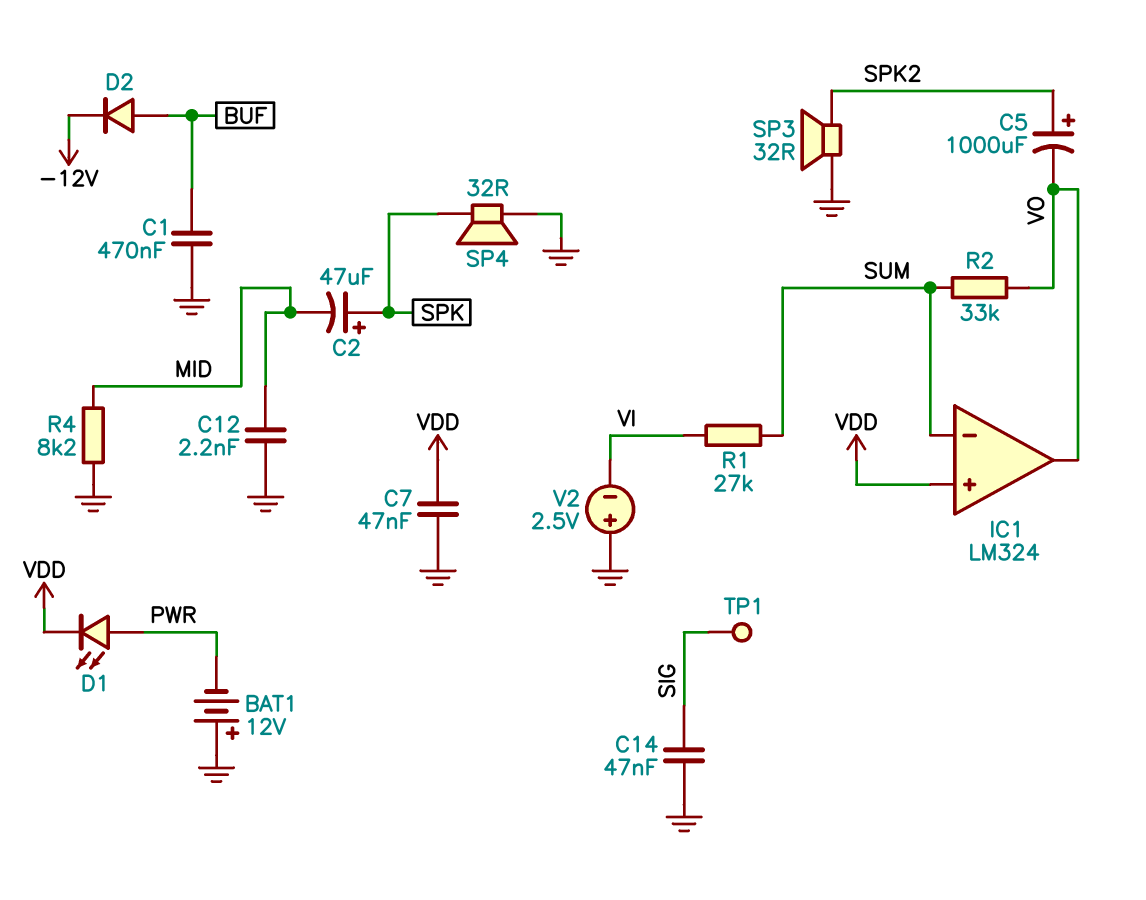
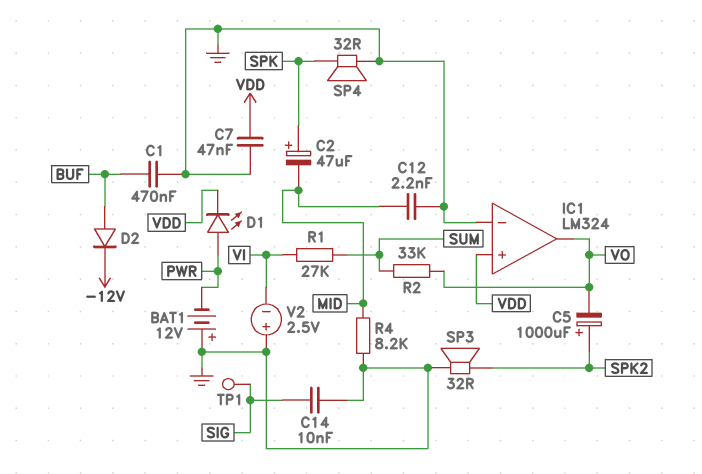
C14: 47nF (GND, SIG) -> 10nF (GND, SIG)
IC1 pin in-: SUM -> GND

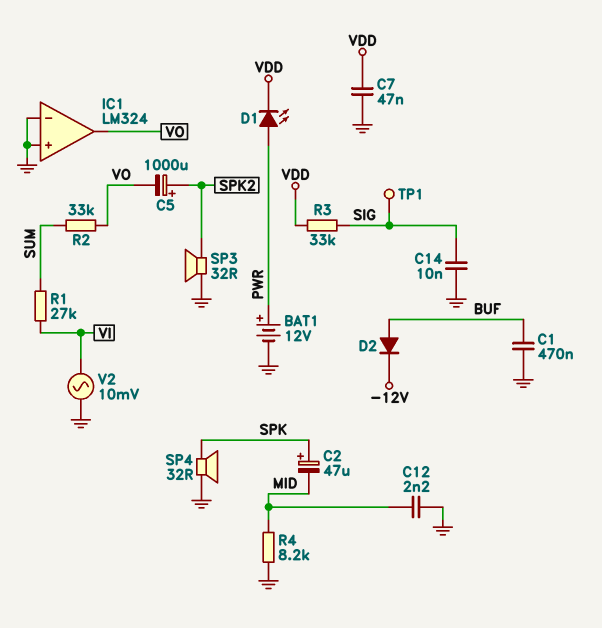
BAT1: 12V (plus GND, minus PWR) -> 12V (plus PWR, minus GND)
IC1 pin in+: VDD -> GND
R3: none -> 33k (SIG, VDD)
V2: 2.5V (plus GND, minus VI) -> AC 10mV (GND, VI)

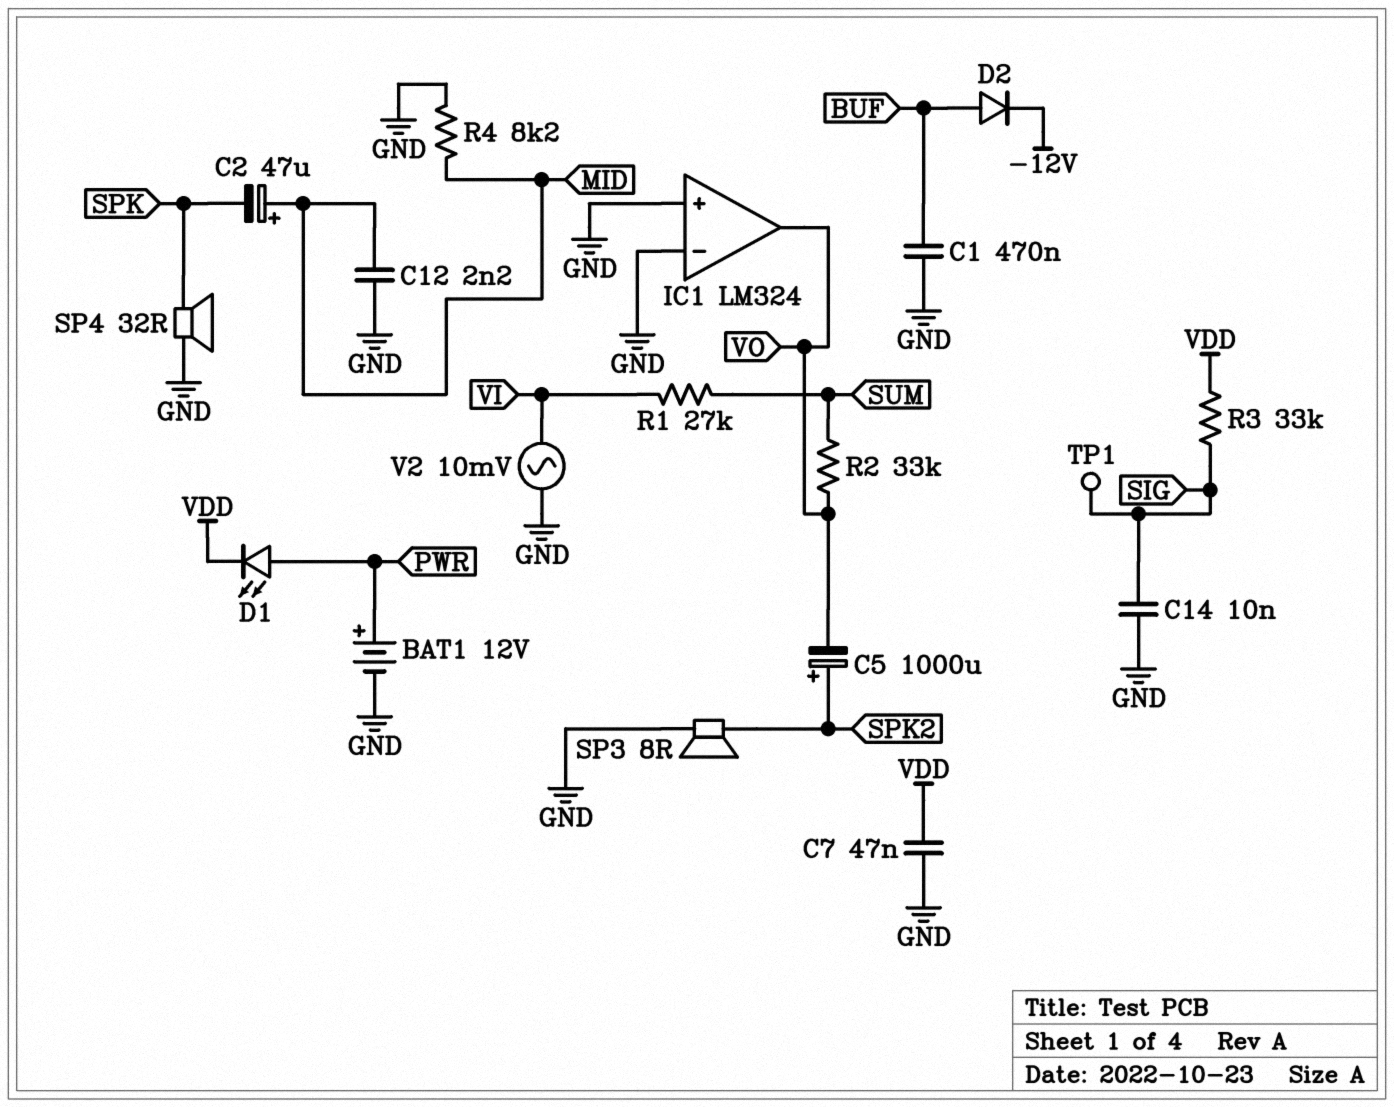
C2: 47uF (plus SPK, minus MID) -> 47uF (plus MID, minus SPK)
SP3: speaker 32R (GND, SPK2) -> speaker 8R (GND, SPK2)

